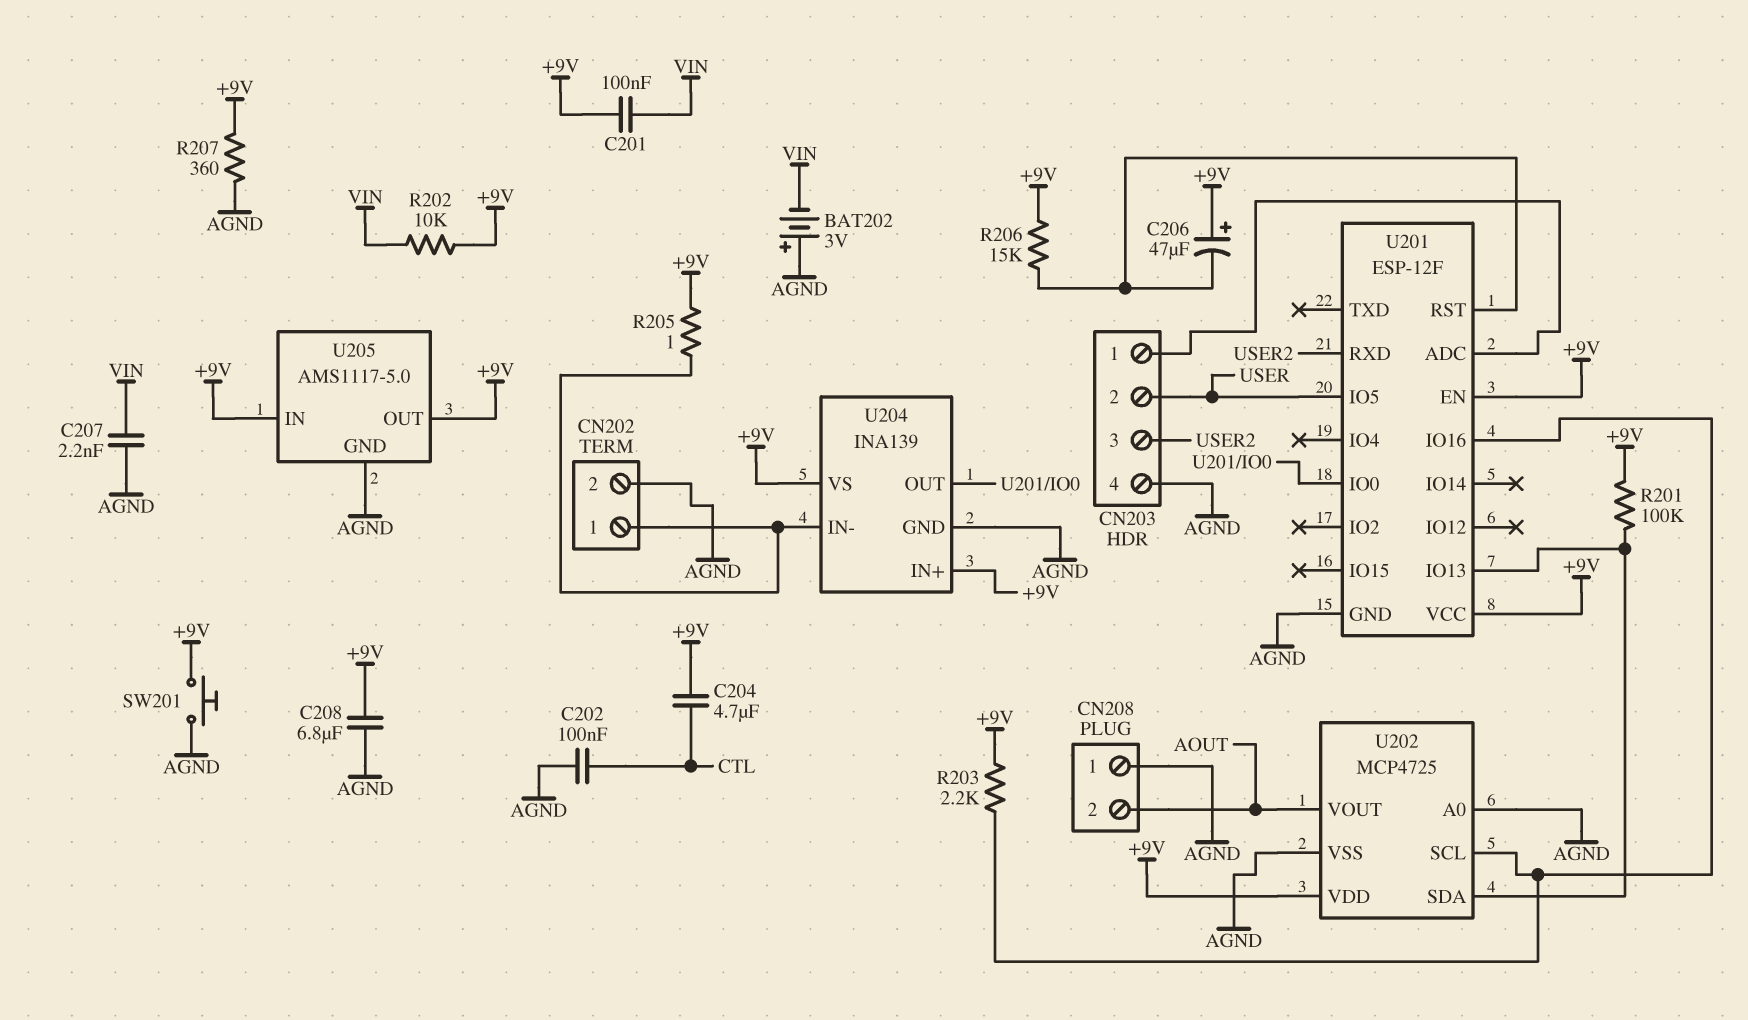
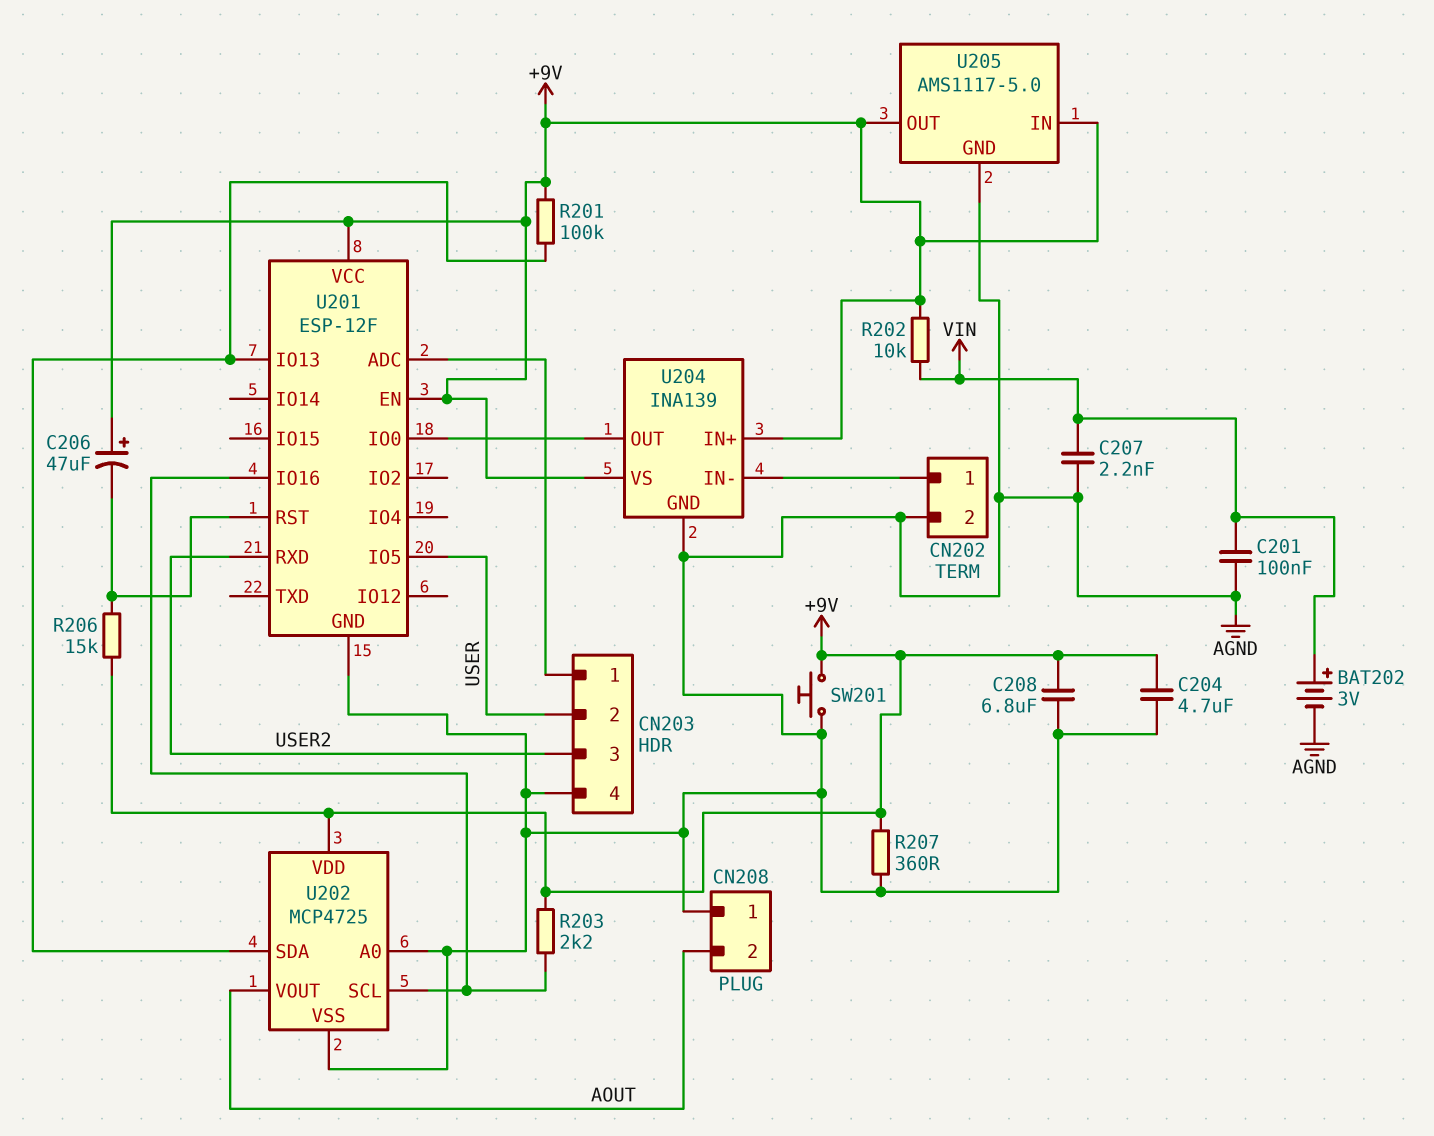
BAT202: 3V (plus AGND, minus VIN) -> 3V (plus VIN, minus AGND)
C201: 100nF (+9V, VIN) -> 100nF (AGND, VIN)
C202: 100nF (AGND, CTL) -> none
C204: 4.7uF (+9V, CTL) -> 4.7uF (+9V, AGND)
R205: 1 (+9V, CN202/1) -> none

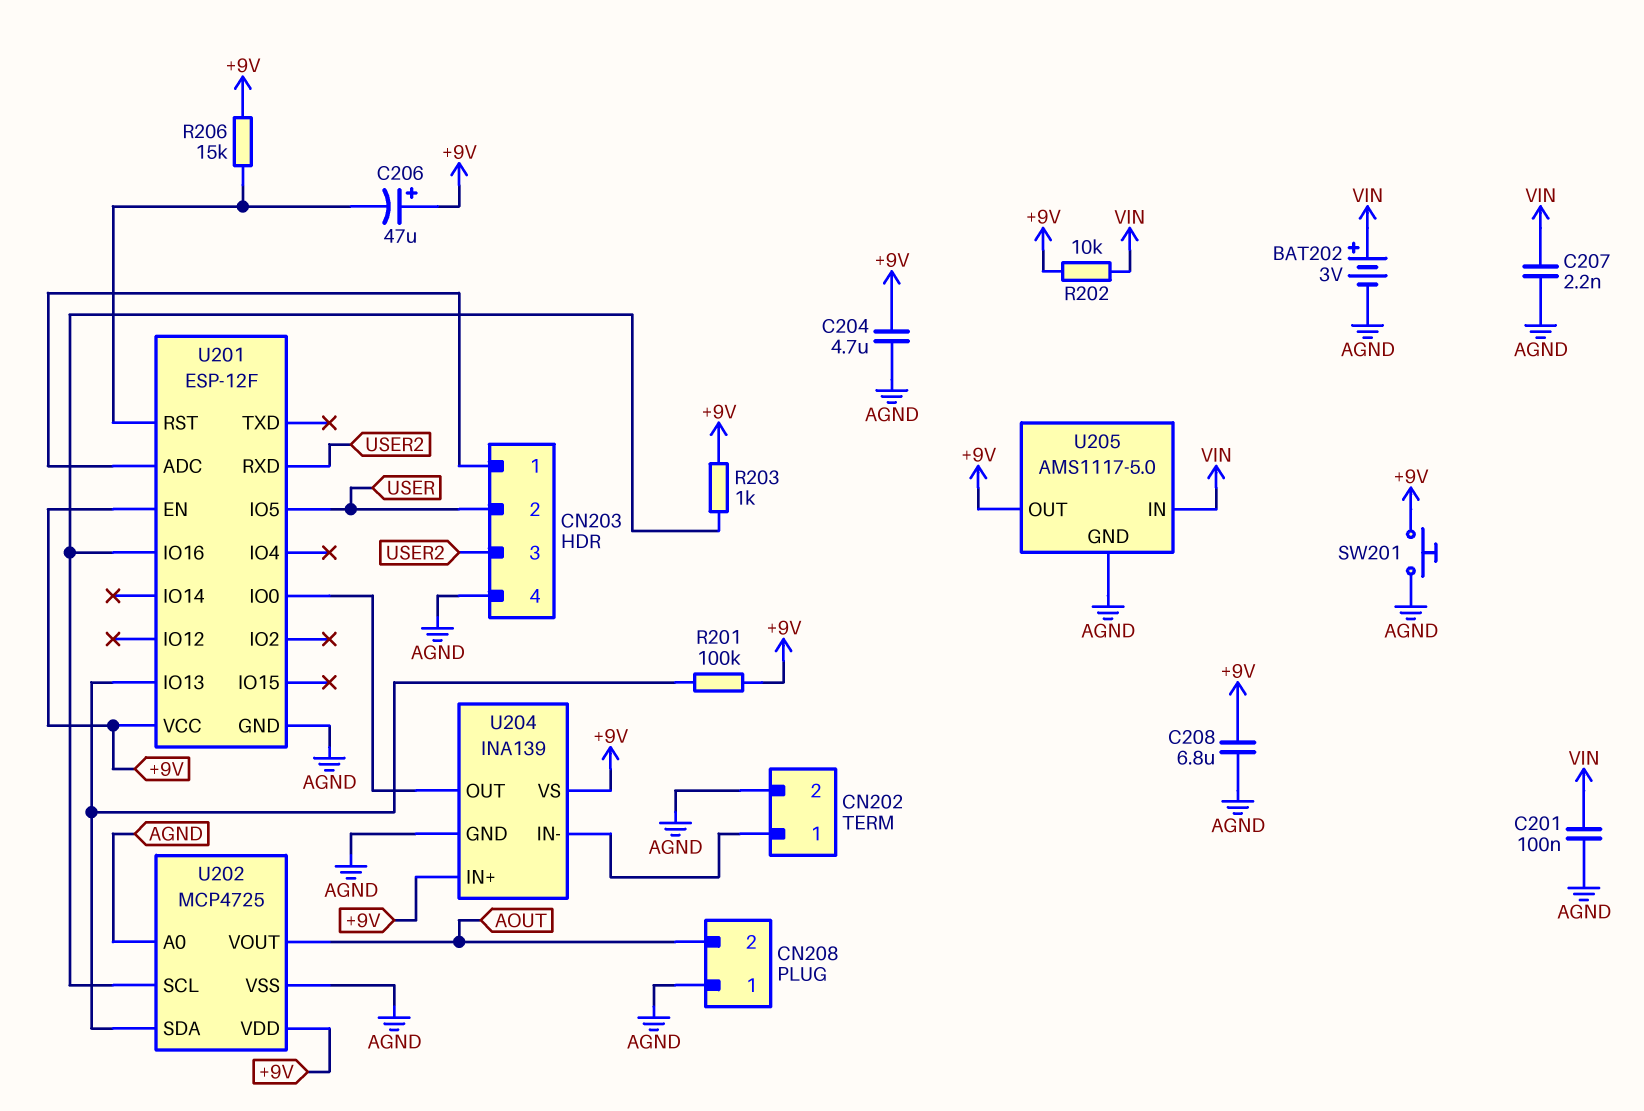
R203: 2.2k (+9V, U201/IO16) -> 1k (+9V, U201/IO16)
R207: 360 (+9V, AGND) -> none
U205 pin IN: +9V -> VIN

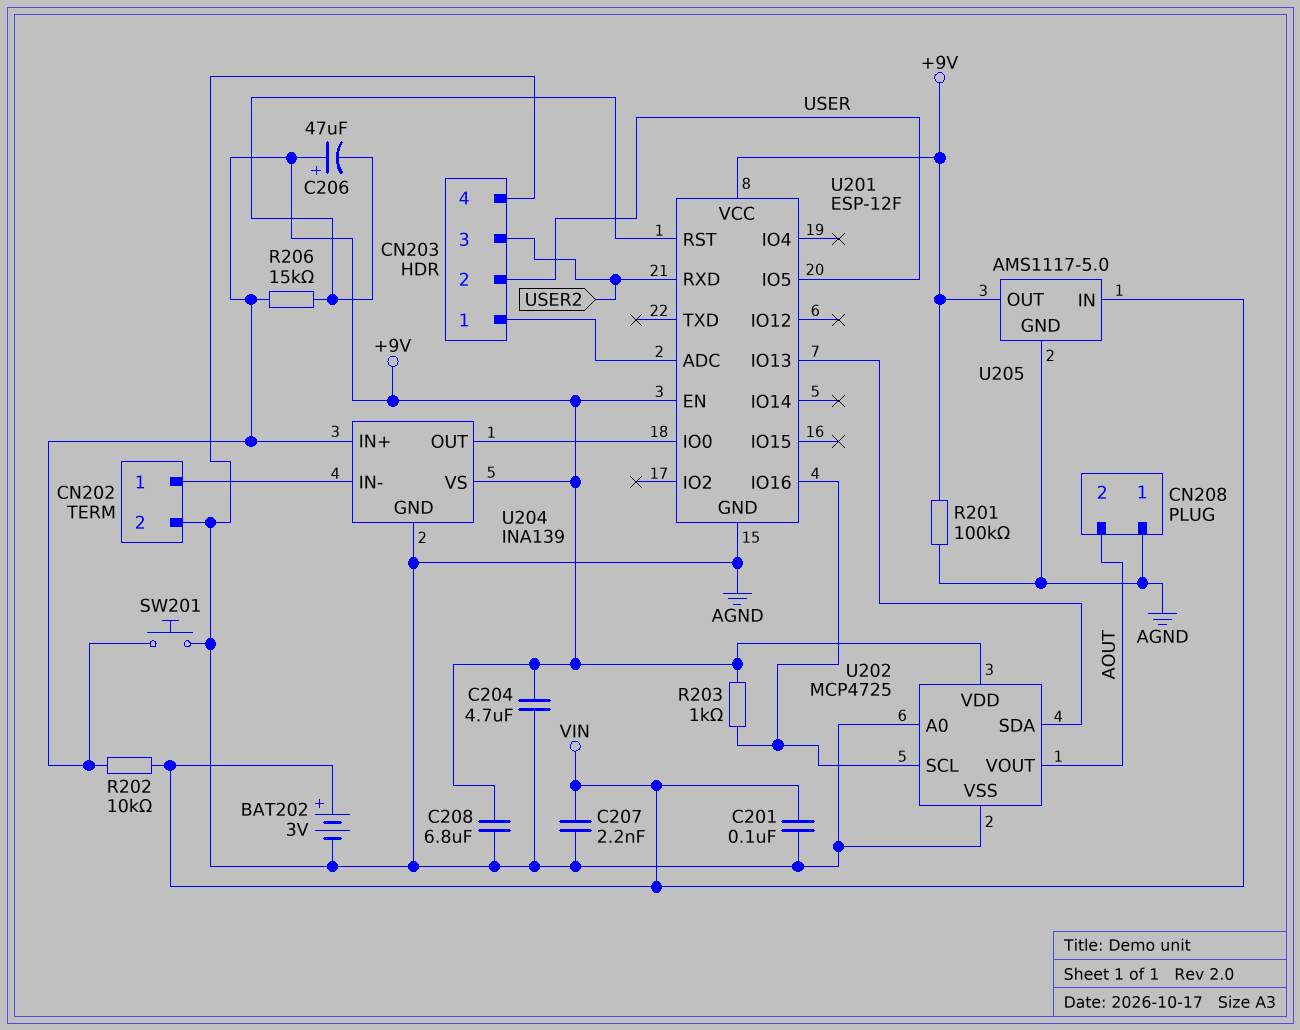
R201: 100k (+9V, U201/IO13) -> 100k (+9V, AGND)

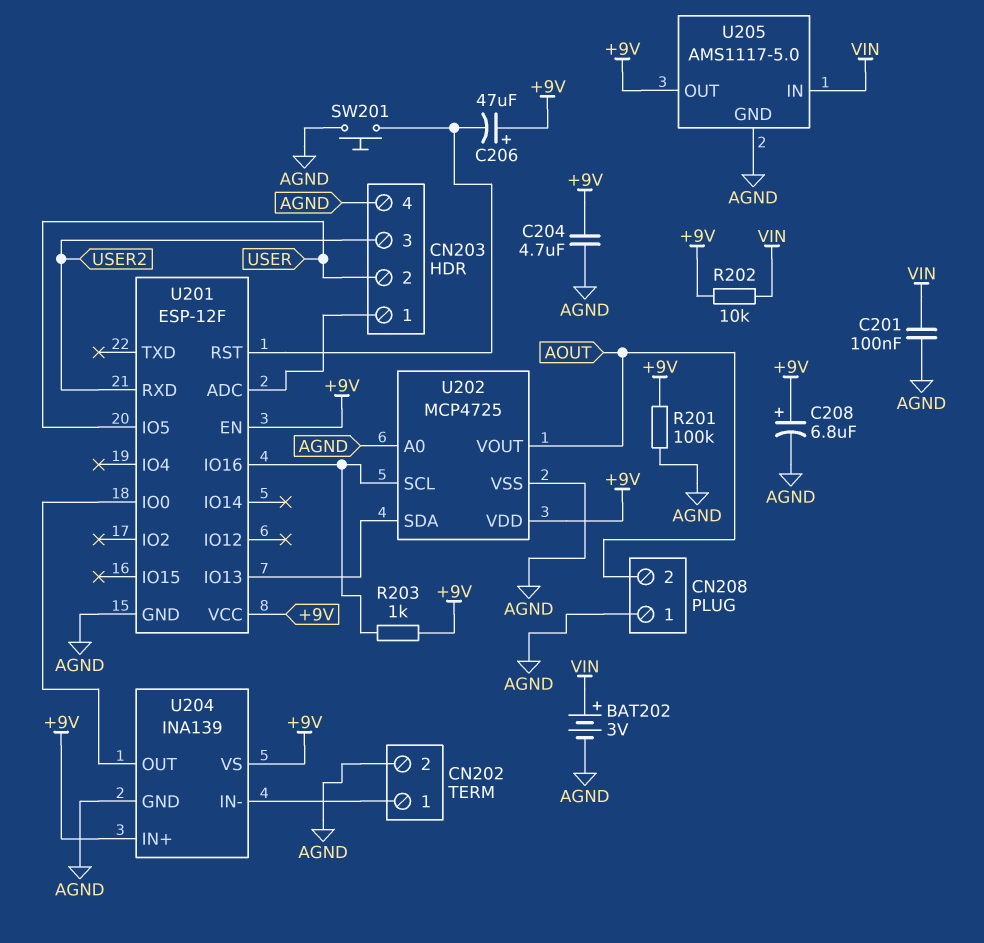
C207: 2.2nF (AGND, VIN) -> none
C208: 6.8uF (+9V, AGND) -> 6.8uF (plus +9V, minus AGND)
R206: 15k (+9V, U201/RST) -> none
SW201: button (+9V, AGND) -> button (AGND, U201/RST)

